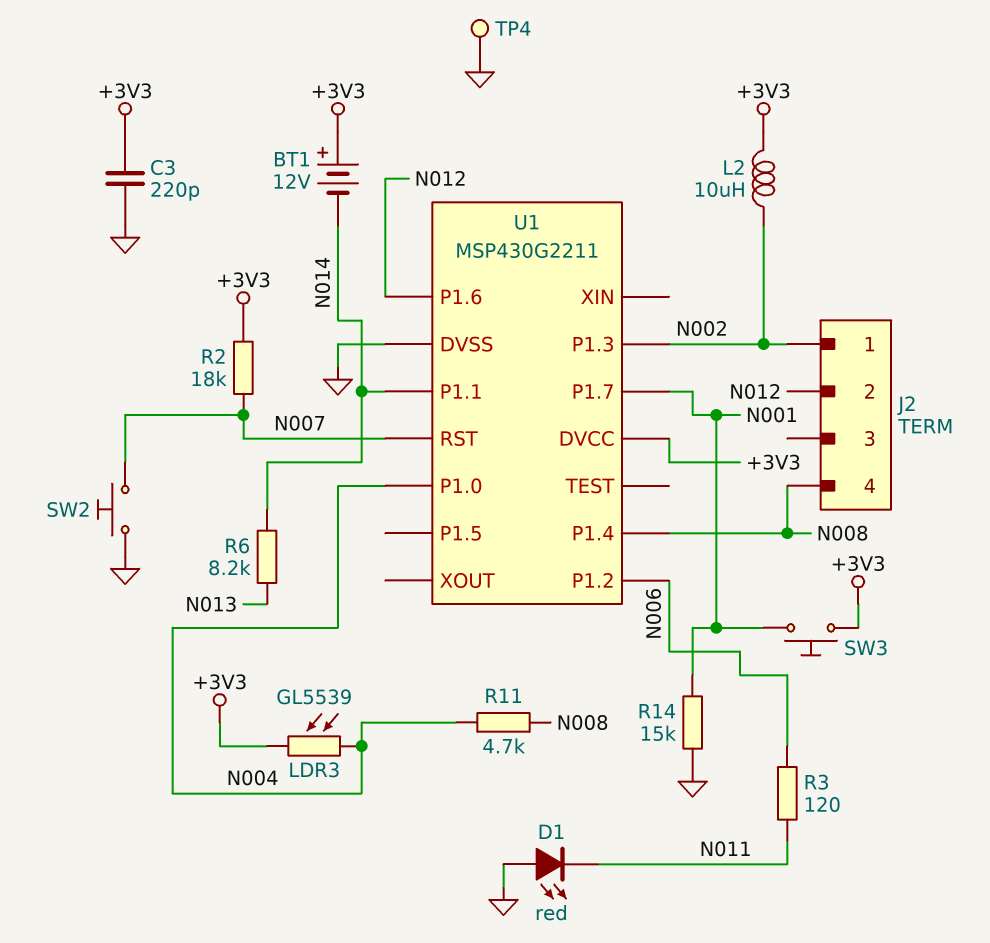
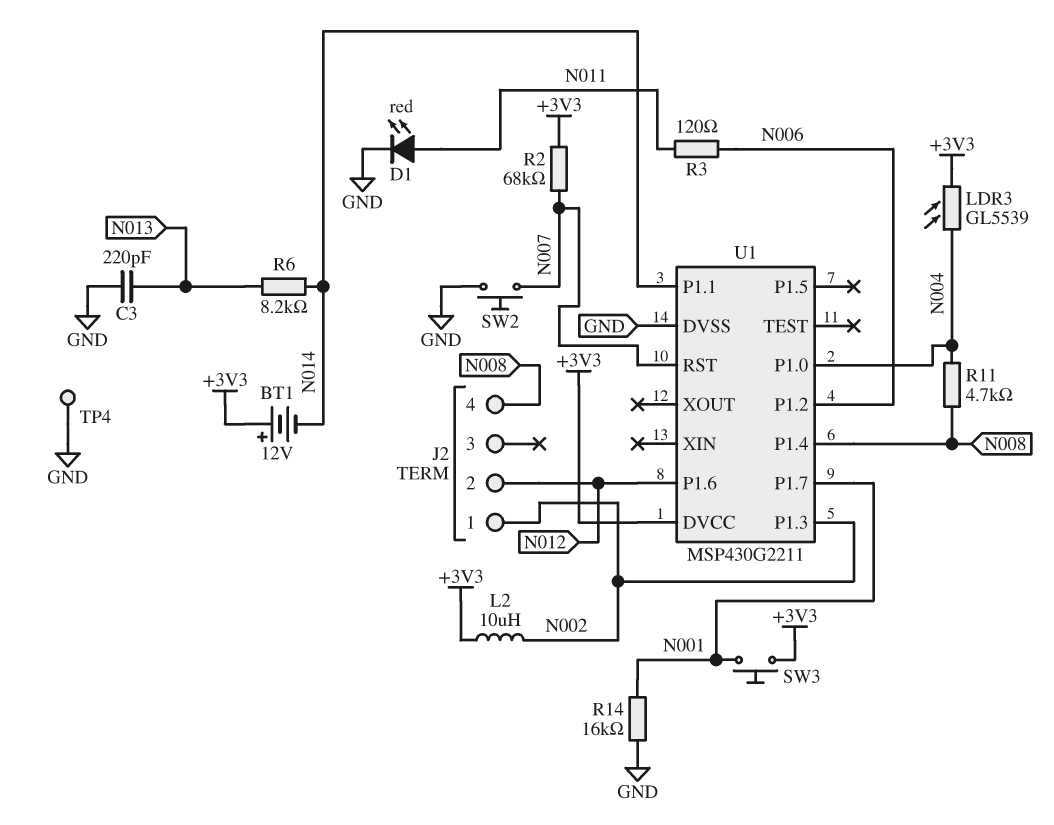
C3: 220pF (+3V3, GND) -> 220pF (GND, N013)
D1: LED red (A GND, K N011) -> LED red (A N011, K GND)
R2: 18k (+3V3, N007) -> 68k (+3V3, N007)
R14: 15k (GND, N001) -> 16k (GND, N001)

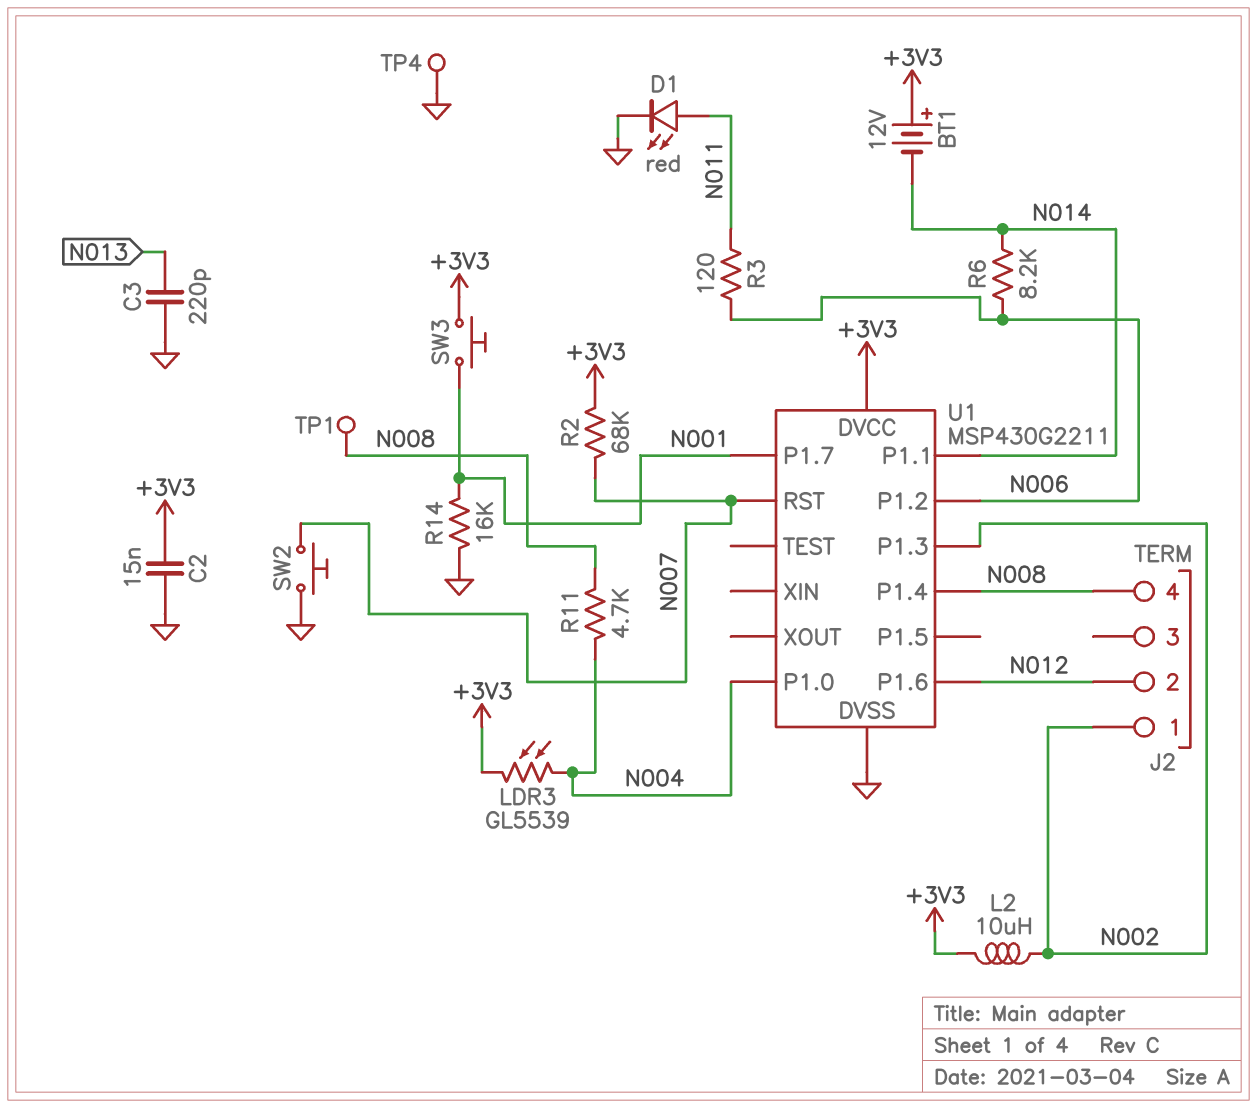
C2: none -> 15nF (+3V3, GND)
R6: 8.2k (N013, N014) -> 8.2k (N006, N014)
TP1: none -> test point (N008)

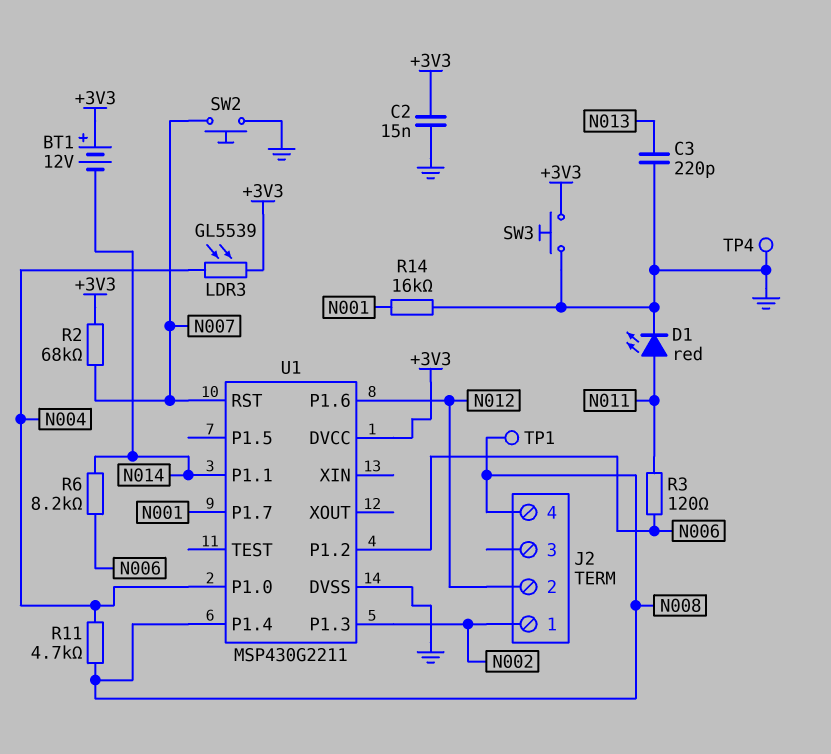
L2: 10uH (+3V3, N002) -> none
SW3: button (+3V3, N001) -> button (+3V3, GND)

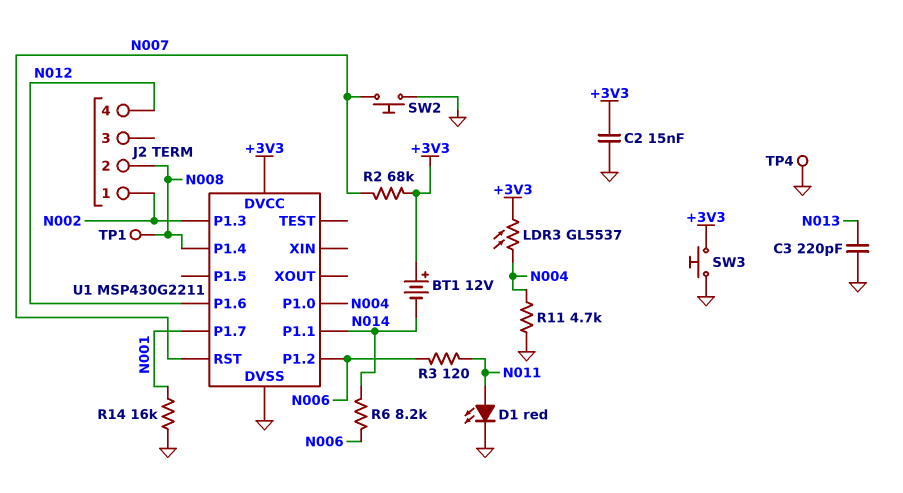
J2 pin 2: N012 -> N008
J2 pin 4: N008 -> N012
LDR3: GL5539 (+3V3, N004) -> GL5537 (+3V3, N004)
R11: 4.7k (N004, N008) -> 4.7k (GND, N004)

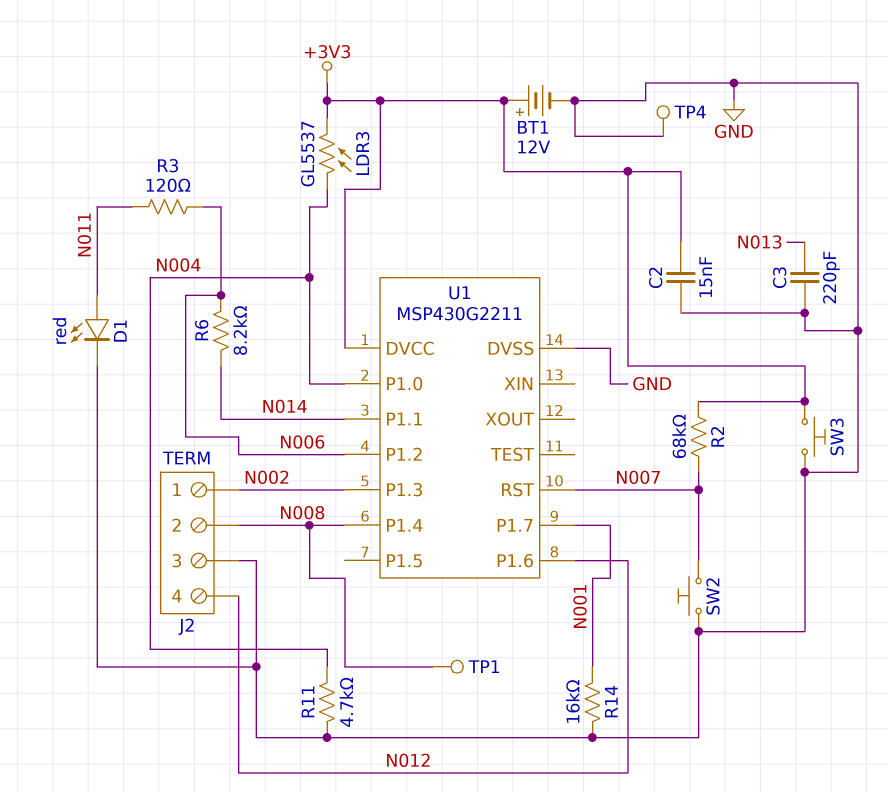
BT1: 12V (plus +3V3, minus N014) -> 12V (plus +3V3, minus GND)
J2 pin 3: none -> GND

